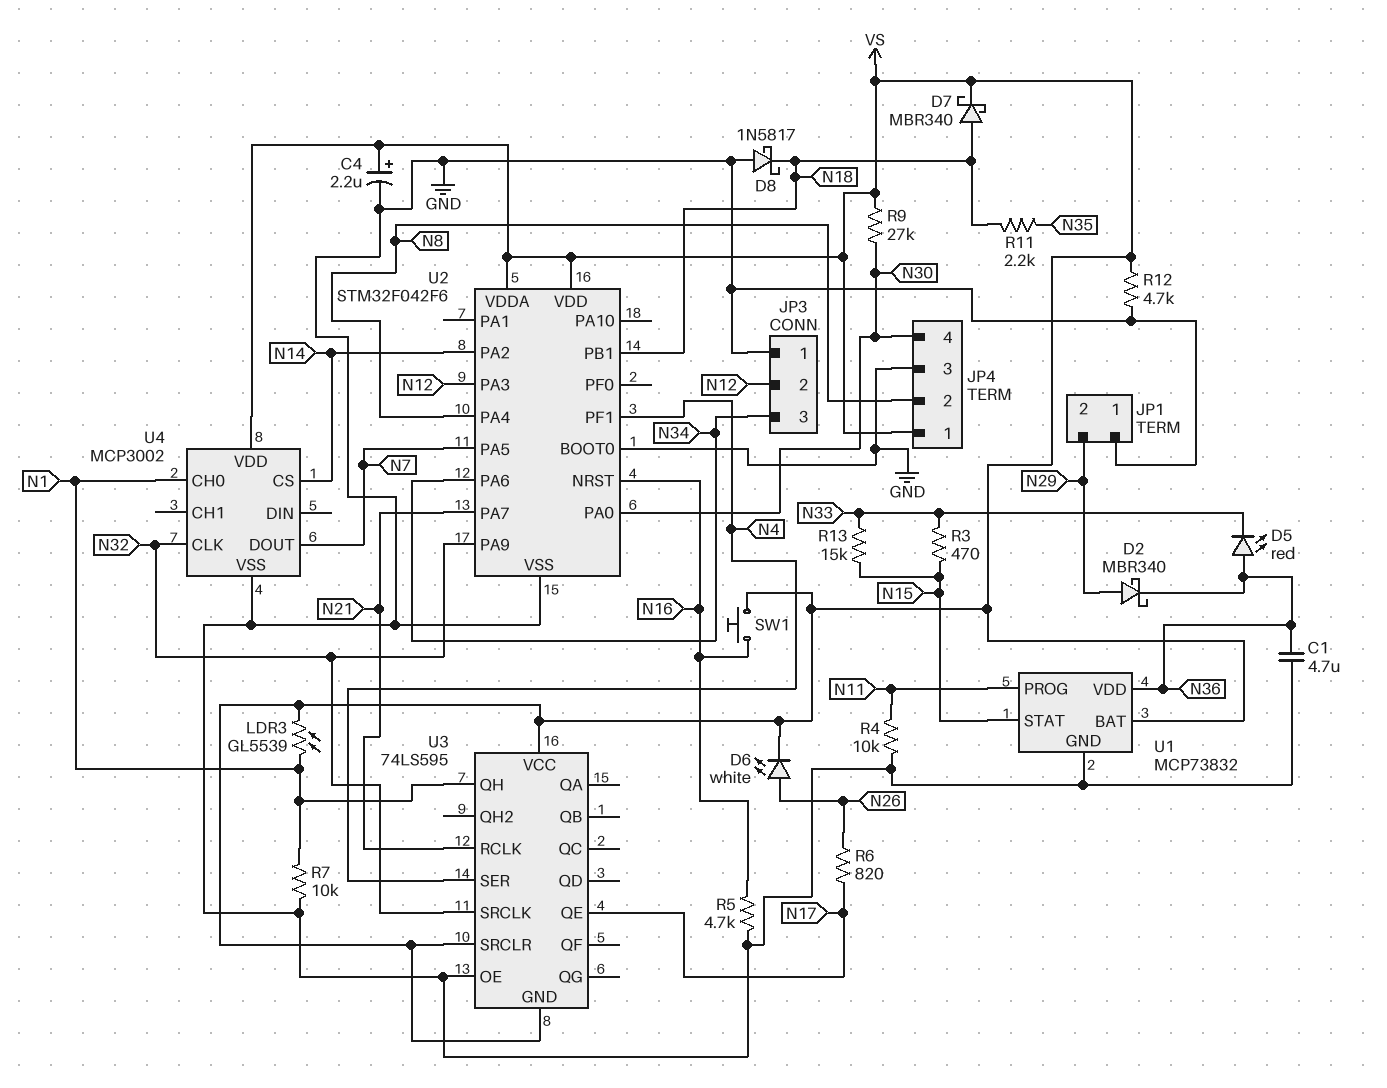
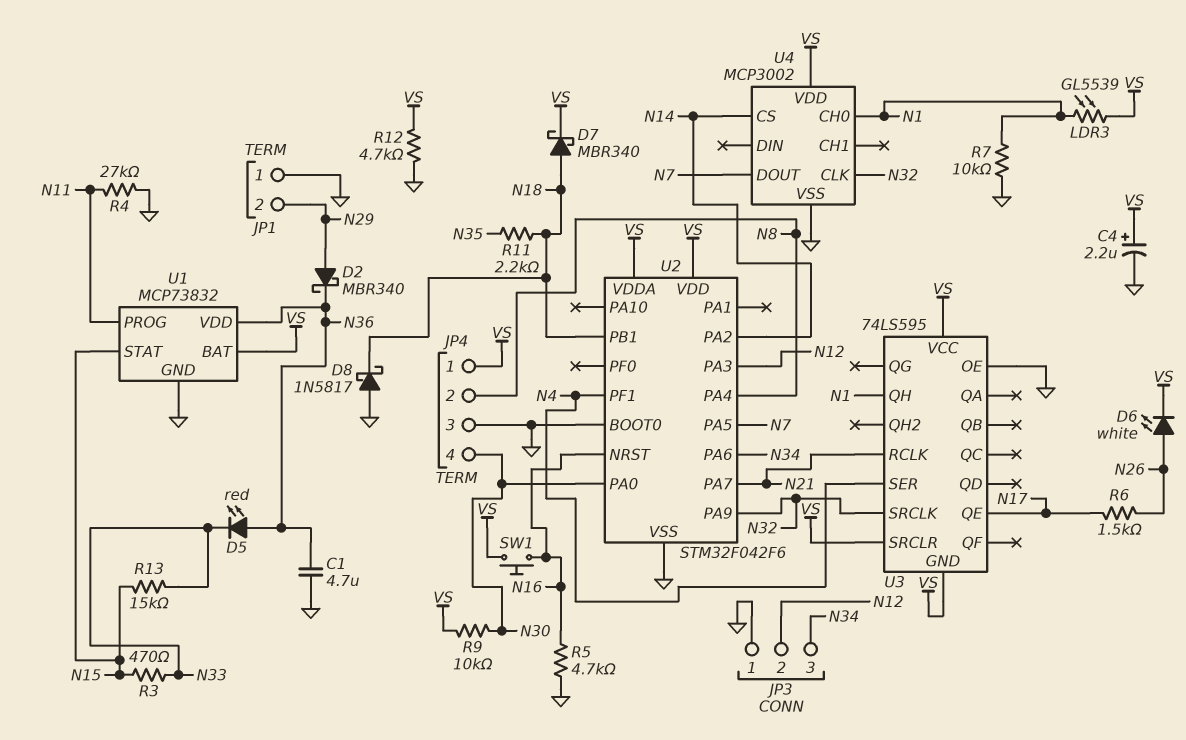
R4: 10k (GND, N11) -> 27k (GND, N11)
R6: 820 (N17, N26) -> 1.5k (N17, N26)
R9: 27k (N30, VS) -> 10k (N30, VS)

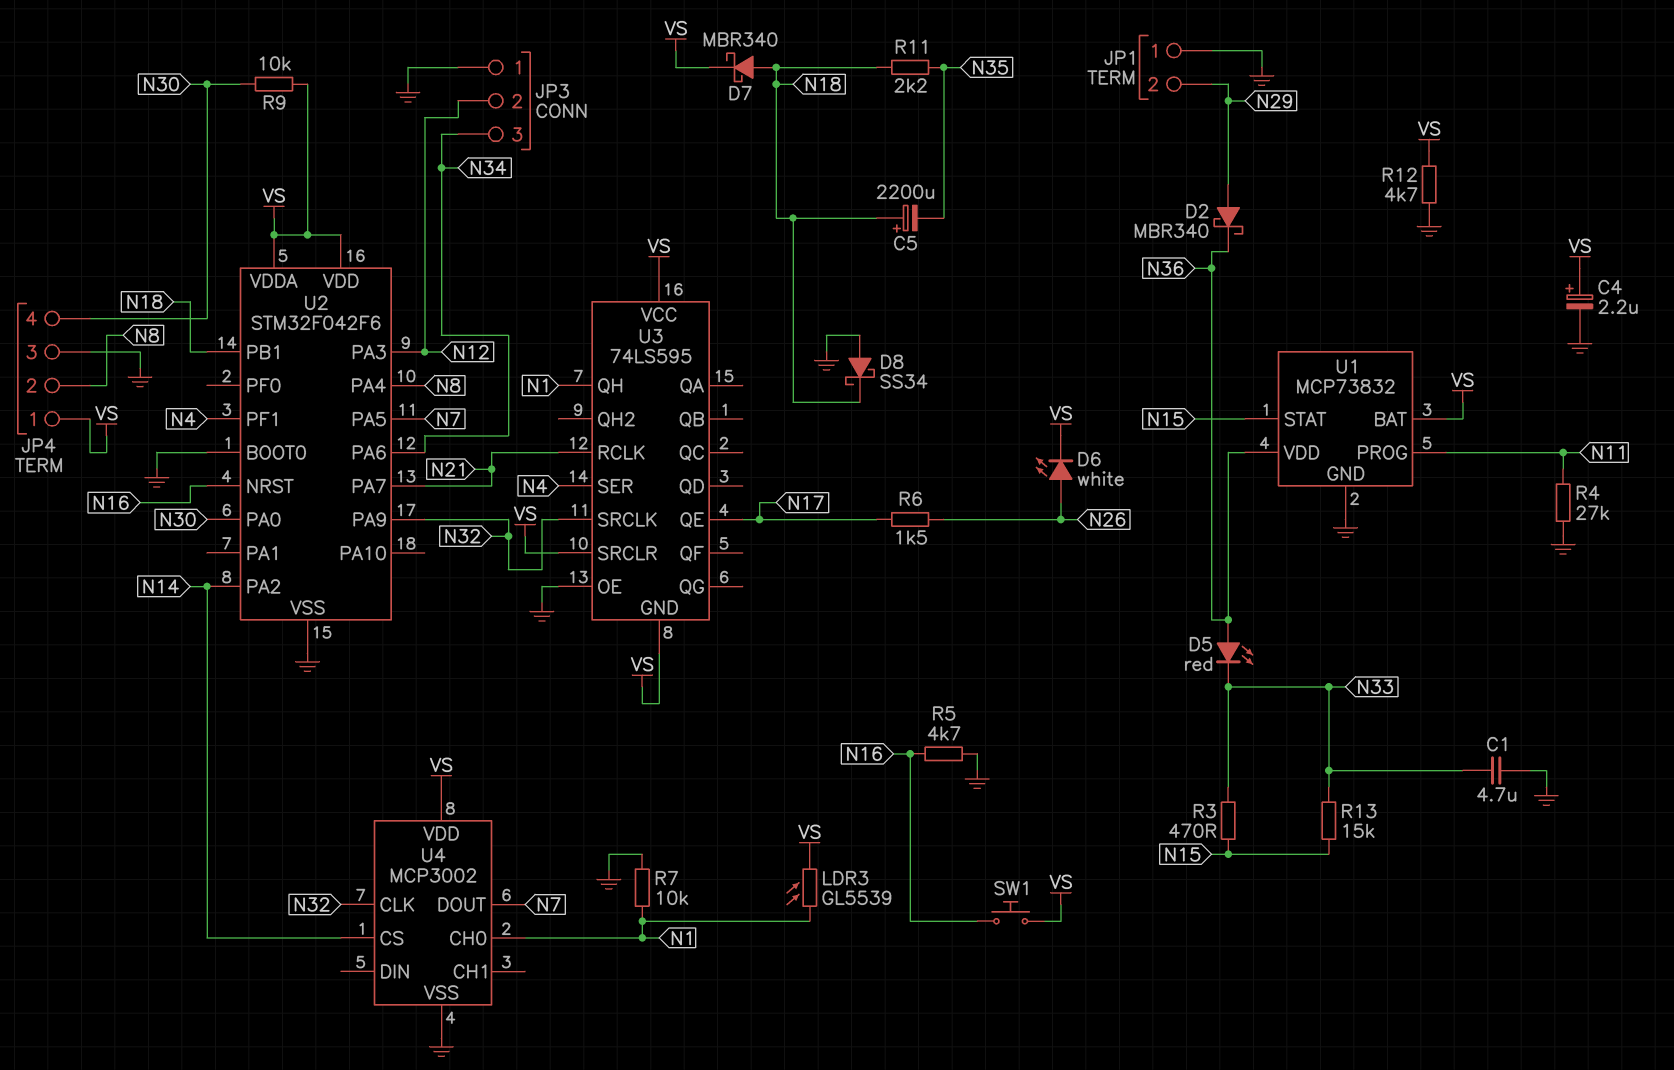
C1: 4.7uF (GND, N36) -> 4.7uF (GND, N33)
C5: none -> 2200uF (plus N18, minus N35)
D8: schottky 1N5817 (A GND, K N18) -> schottky SS34 (A GND, K N18)

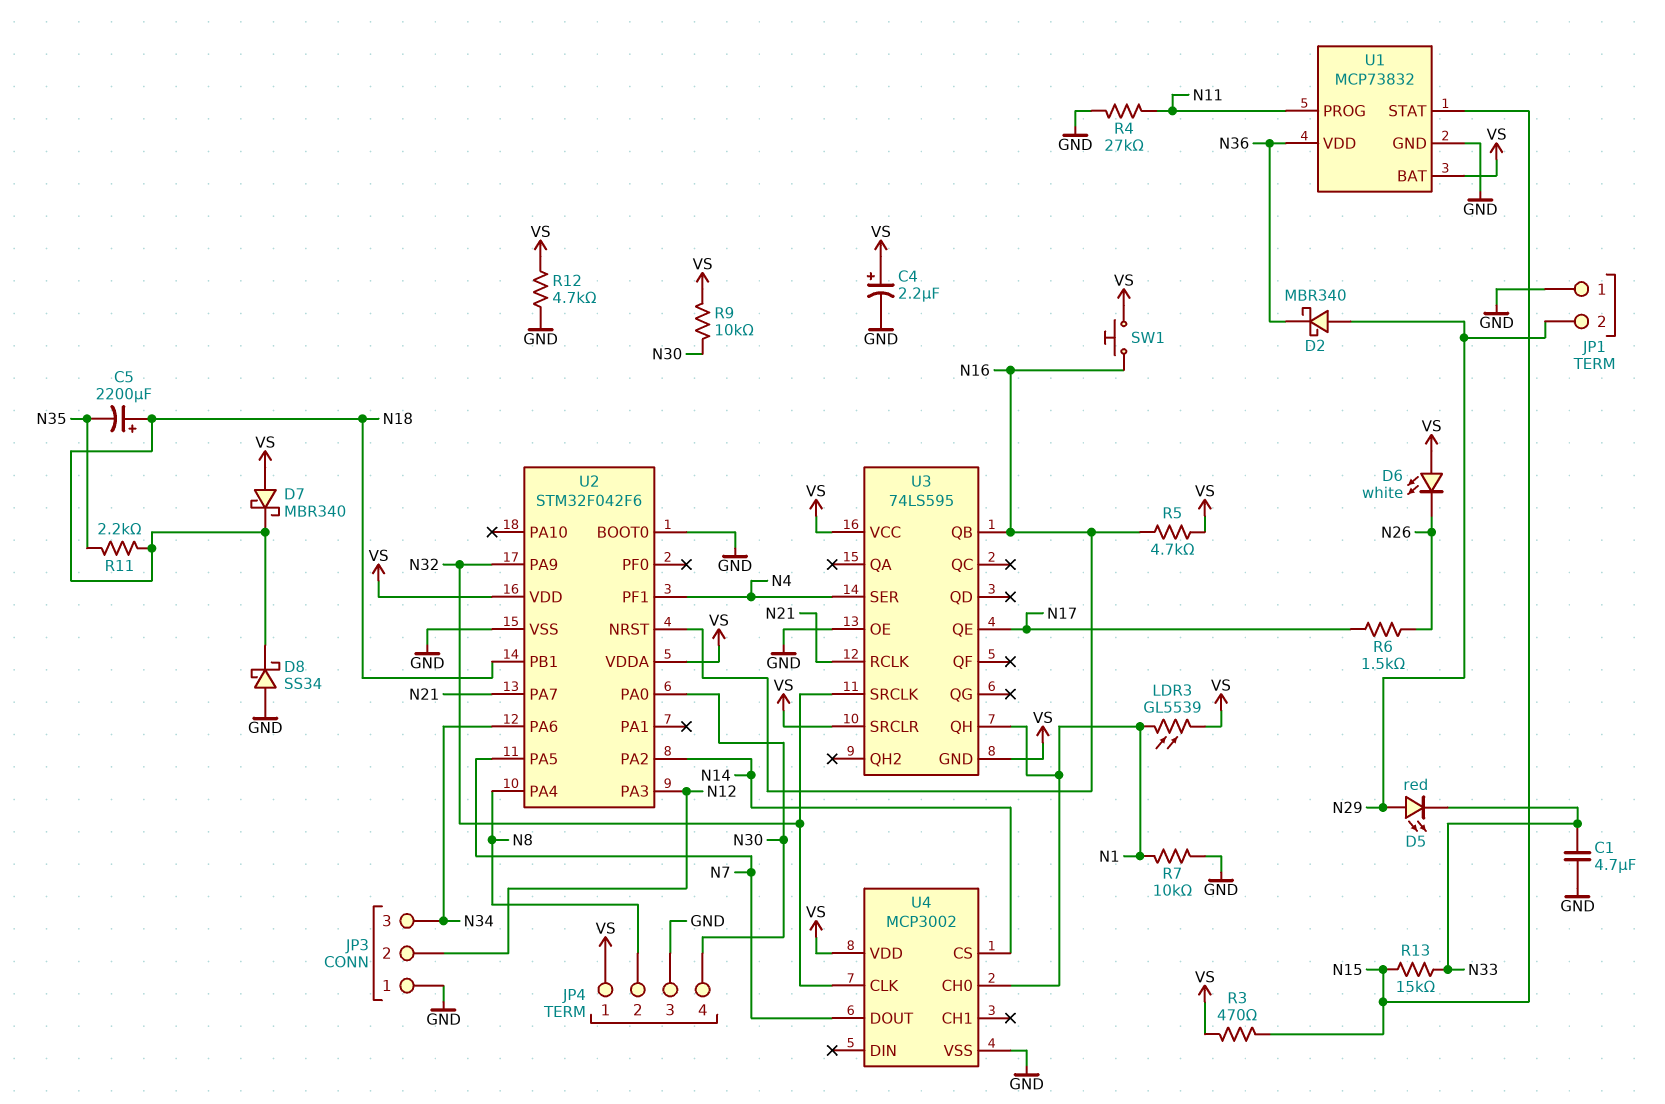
D5: LED red (A N36, K N33) -> LED red (A N29, K N33)
D6: LED white (A N26, K VS) -> LED white (A VS, K N26)
D7: schottky MBR340 (A N18, K VS) -> schottky MBR340 (A VS, K N18)
R3: 470 (N15, N33) -> 470 (N15, VS)
R5: 4.7k (GND, N16) -> 4.7k (N16, VS)
U3 pin QB: none -> N16

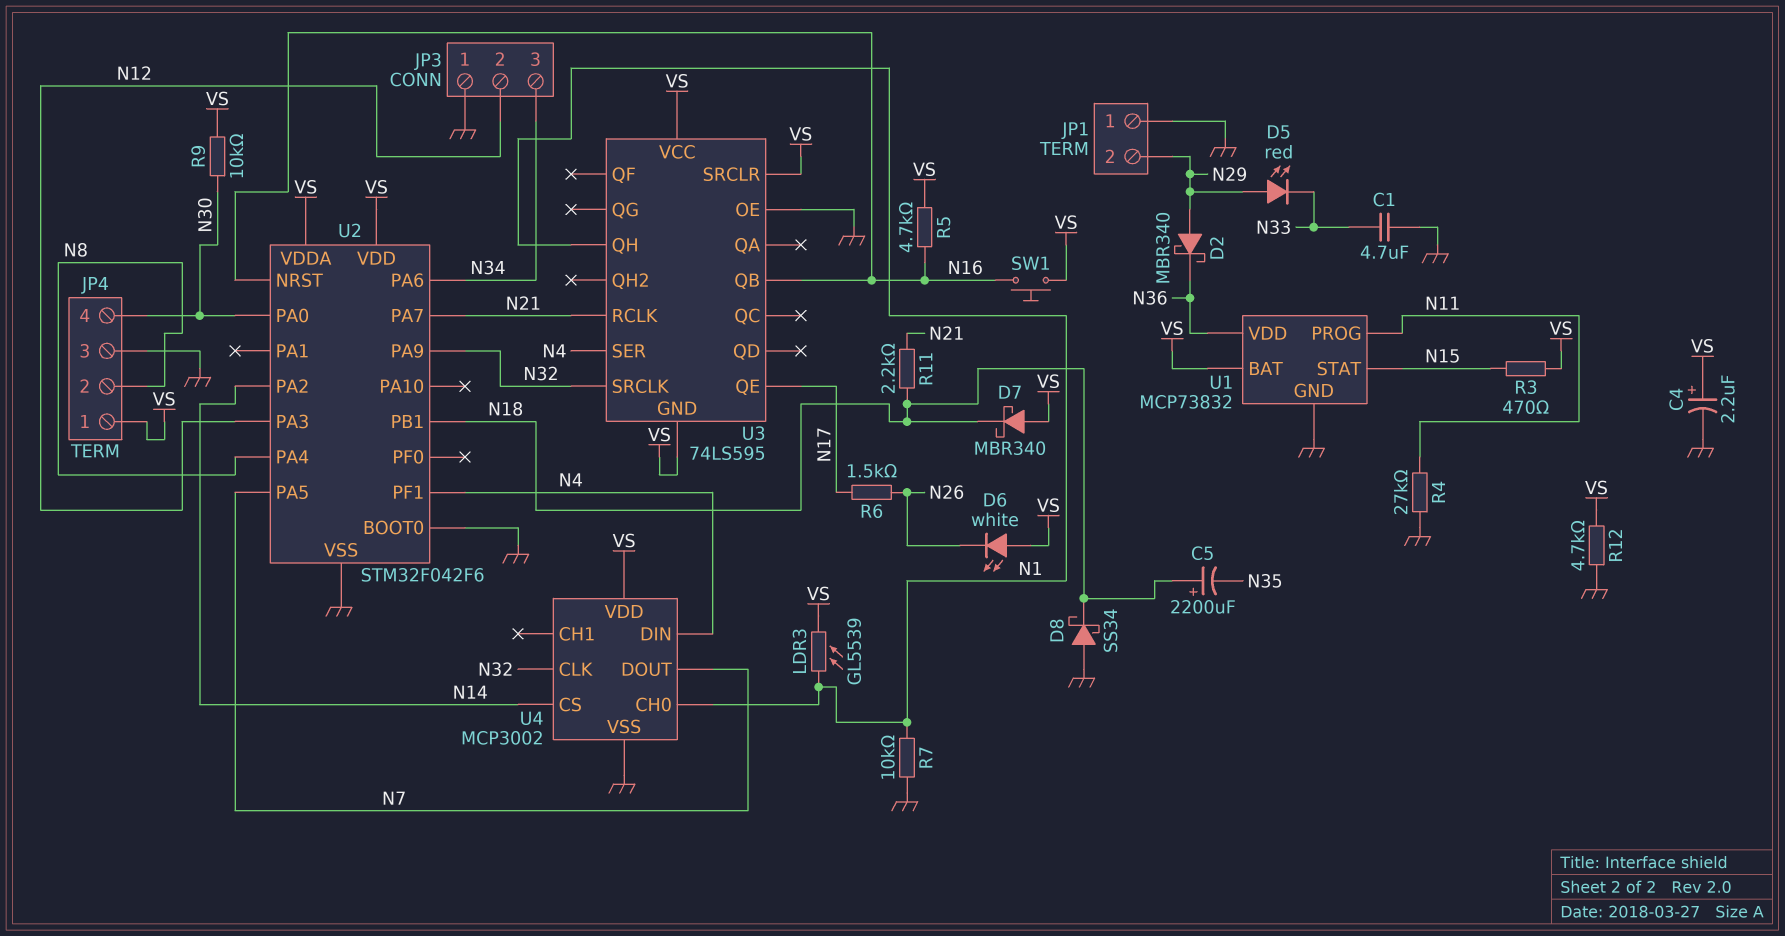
R11: 2.2k (N18, N35) -> 2.2k (N18, N21)
R13: 15k (N15, N33) -> none
U4 pin DIN: none -> N4

